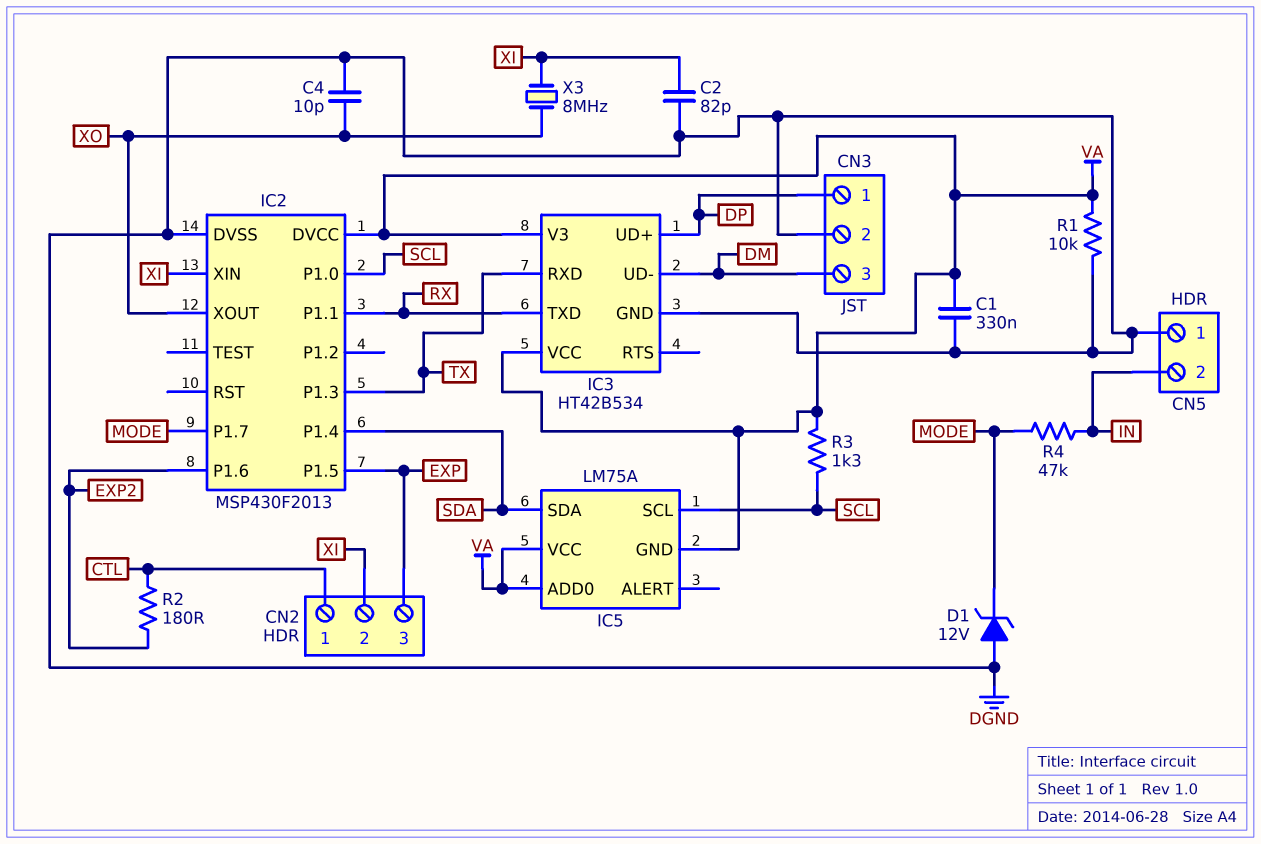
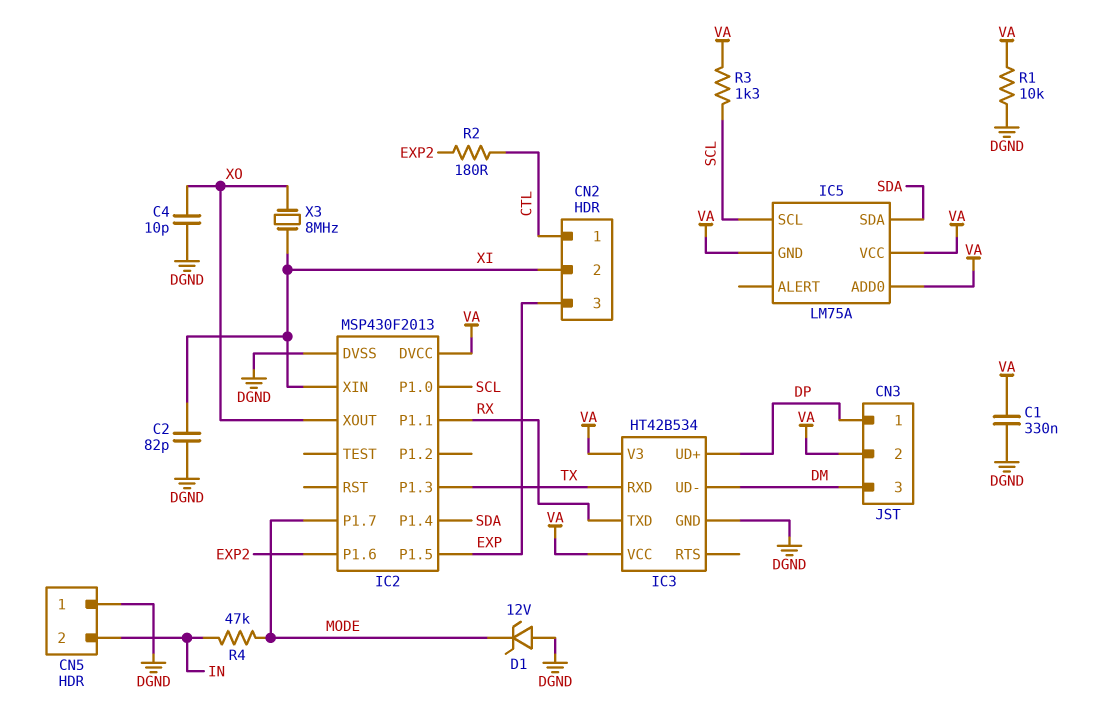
CN3 pin 2: DGND -> VA

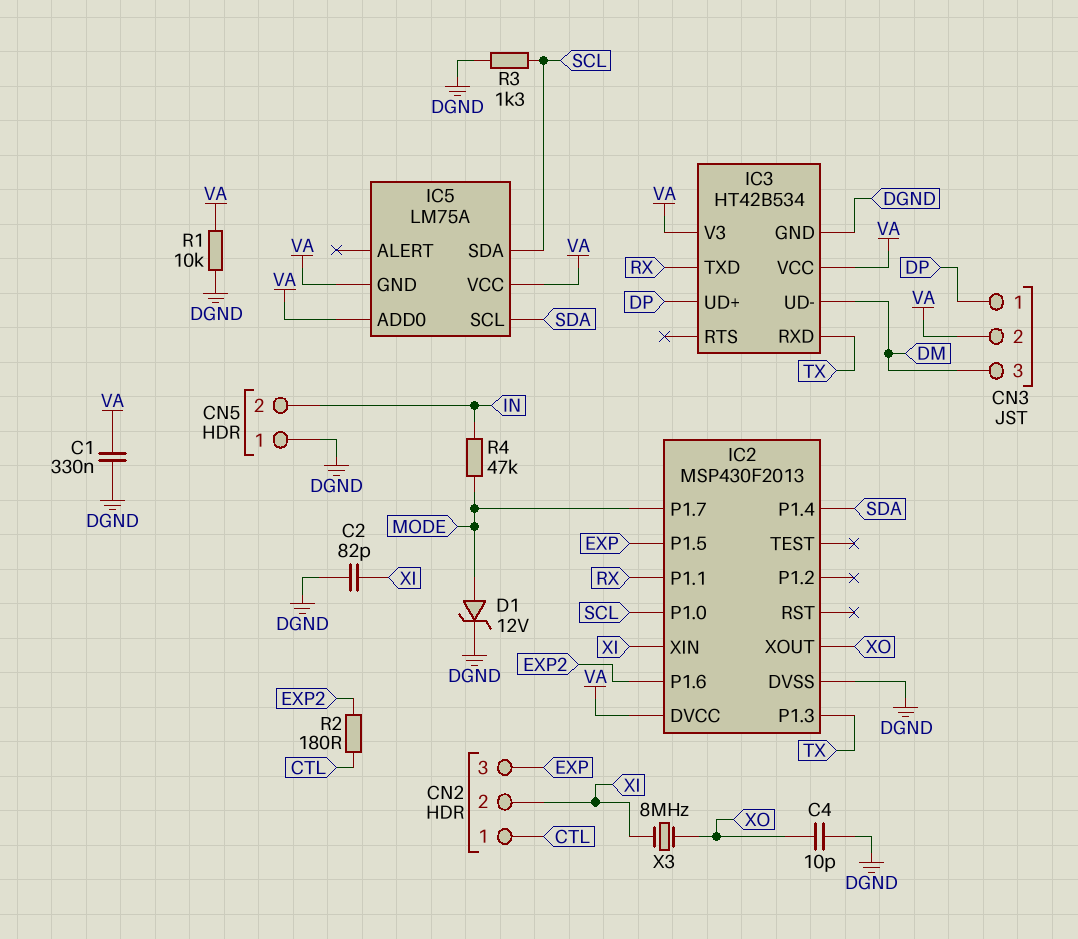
D1: zener 12V (A DGND, K MODE) -> zener 12V (A MODE, K DGND)
IC5 pin SCL: SCL -> SDA
IC5 pin SDA: SDA -> SCL
R3: 1.3k (SCL, VA) -> 1.3k (DGND, SCL)

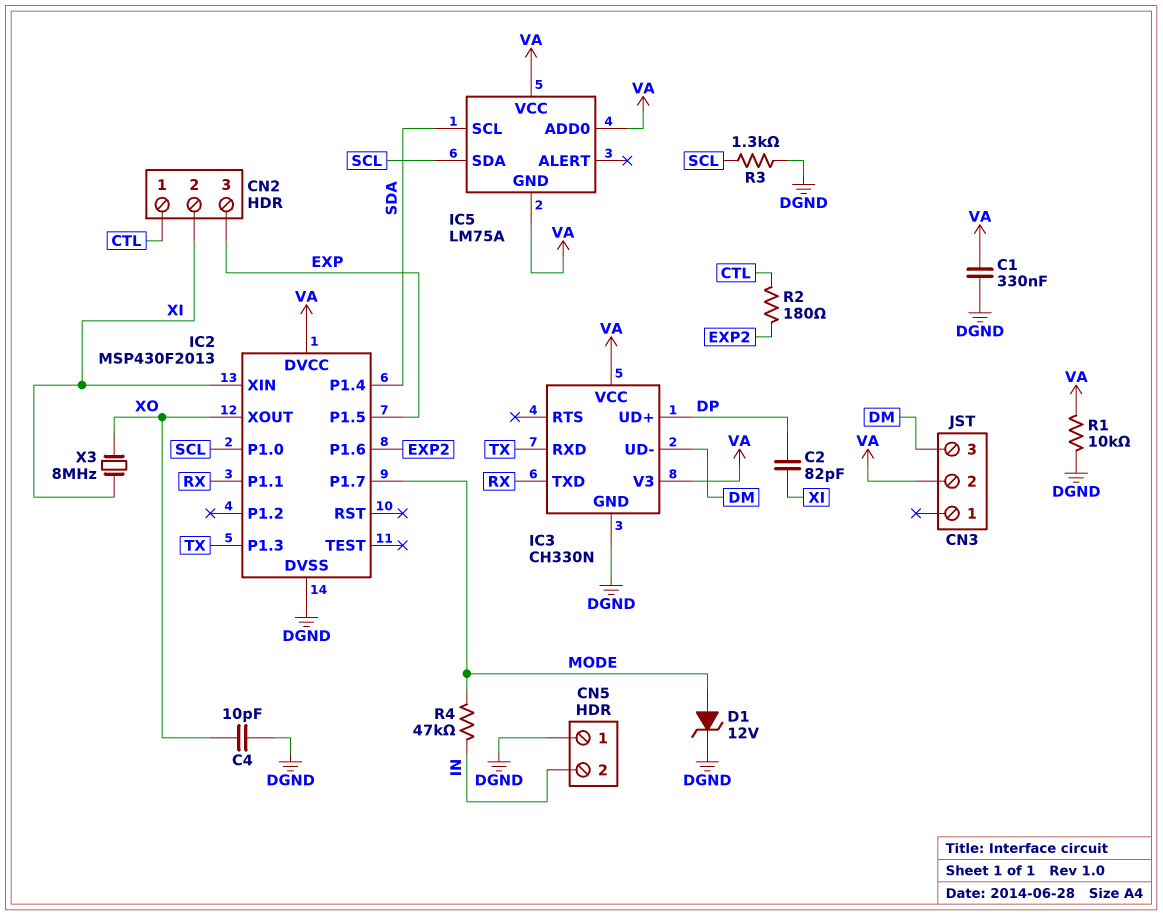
C2: 82pF (DGND, XI) -> 82pF (DP, XI)
CN3 pin 1: DP -> none
IC3: HT42B534 -> CH330N

